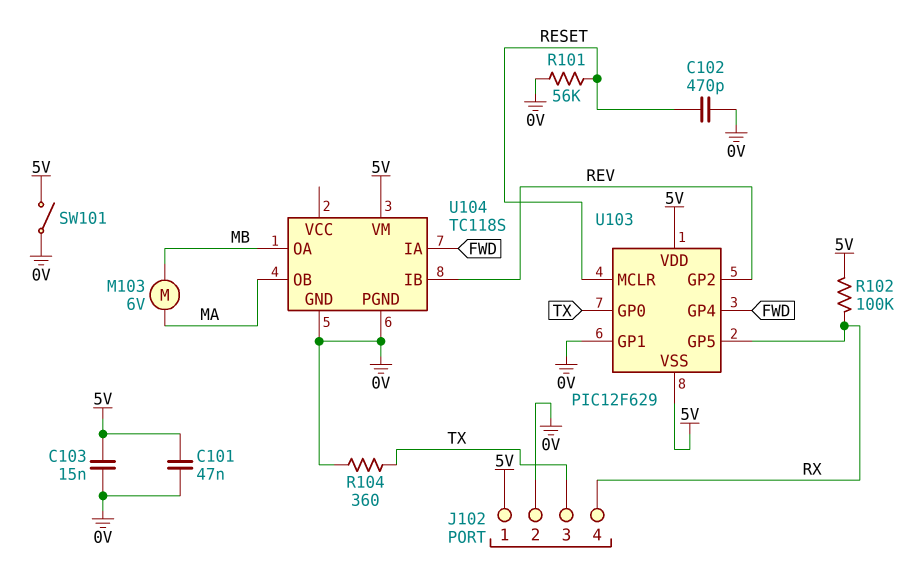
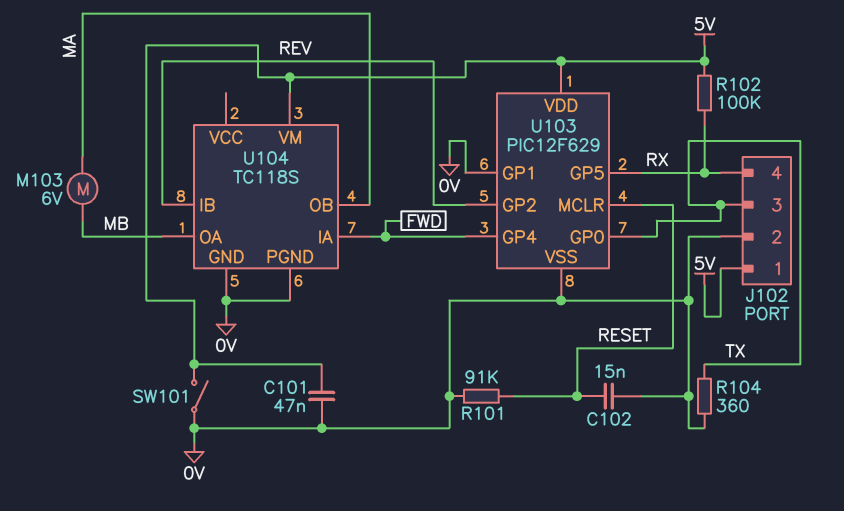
C102: 470pF (0V, RESET) -> 15nF (0V, RESET)
C103: 15nF (0V, 5V) -> none
R101: 56k (0V, RESET) -> 91k (0V, RESET)
U103 pin VSS: 5V -> 0V

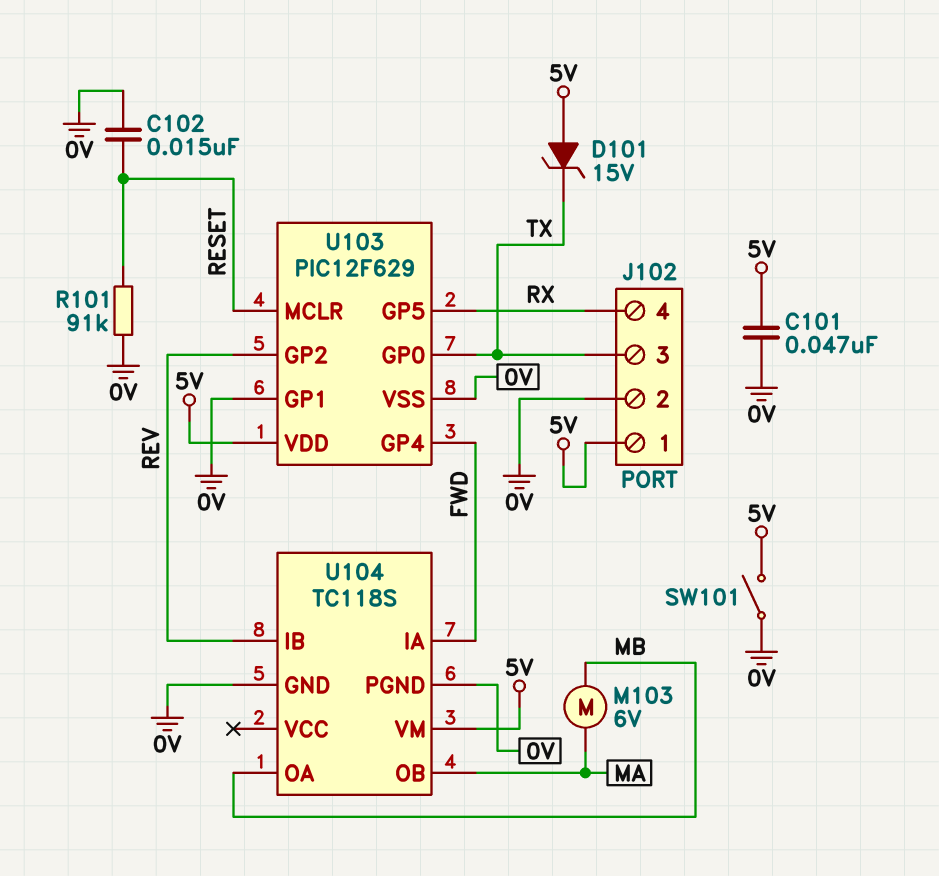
D101: none -> zener 15V (A 5V, K TX)
R102: 100k (5V, RX) -> none
R104: 360 (0V, TX) -> none

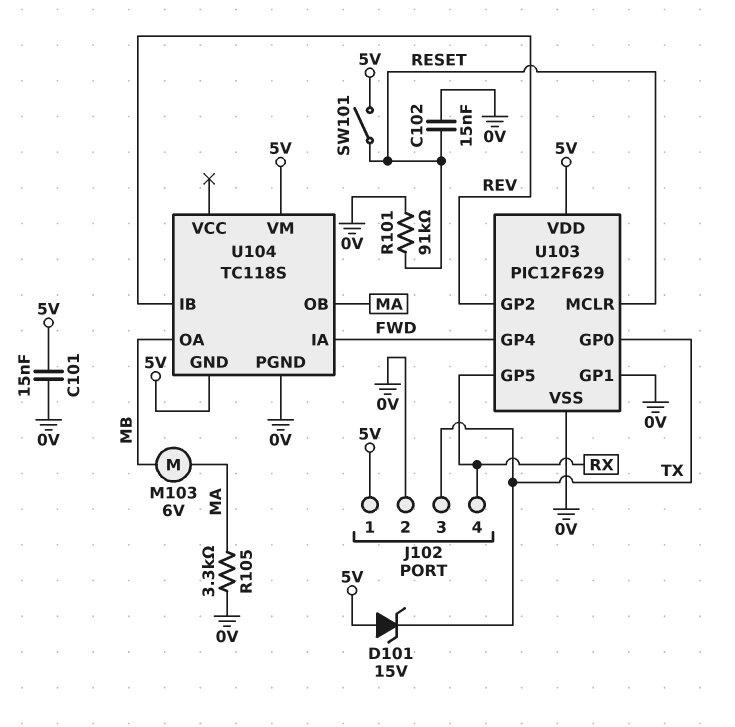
C101: 47nF (0V, 5V) -> 15nF (0V, 5V)
R105: none -> 3.3k (0V, MA)
SW101: switch (0V, 5V) -> switch (5V, RESET)
U104 pin GND: 0V -> 5V

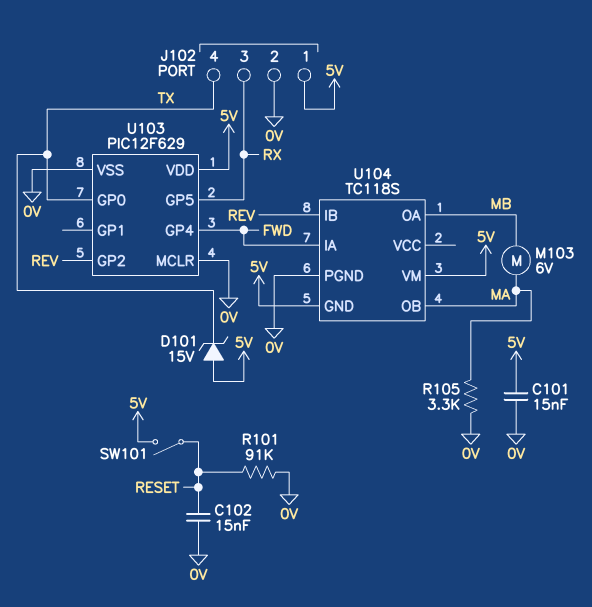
J102 pin 3: TX -> RX
J102 pin 4: RX -> TX
U103 pin GP1: 0V -> none
U103 pin MCLR: RESET -> 0V

